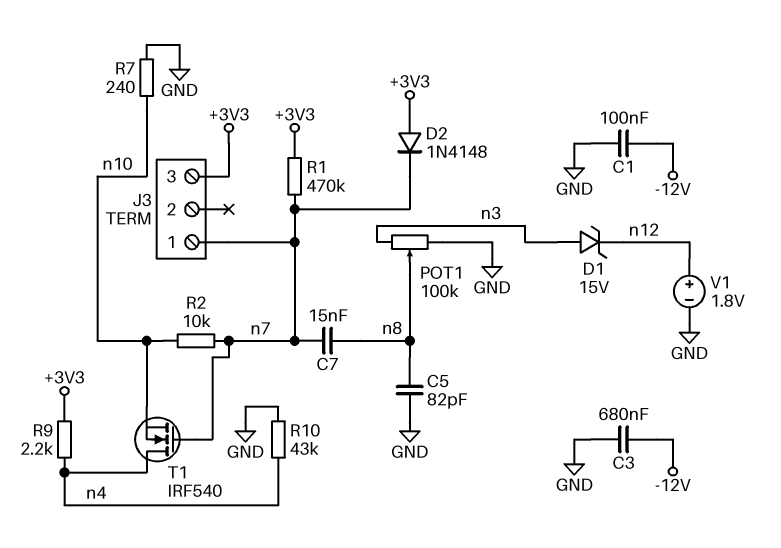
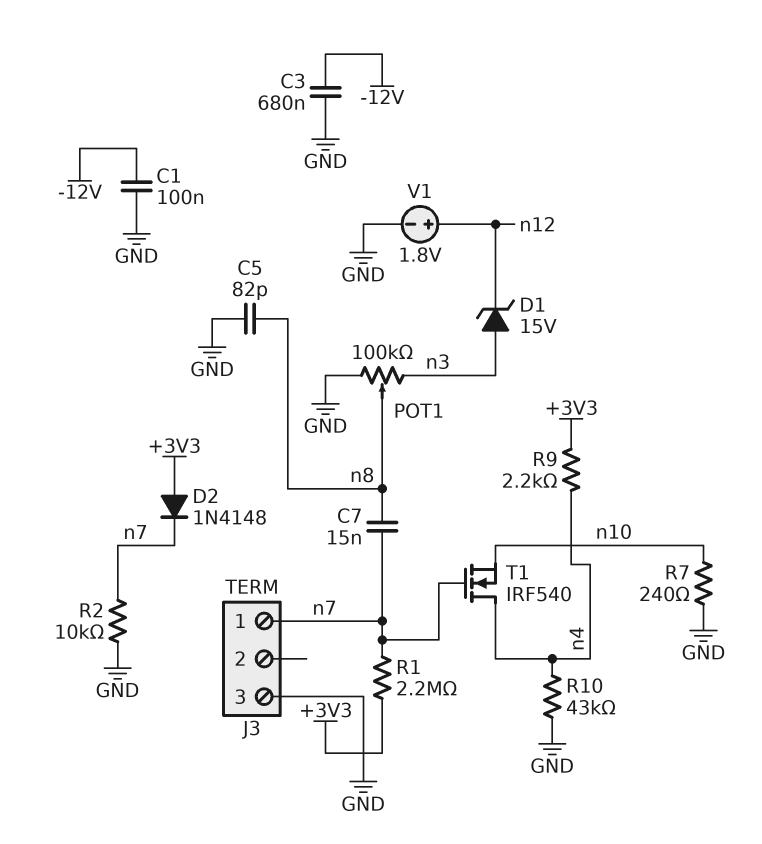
J3 pin 3: +3V3 -> GND
R1: 470k (+3V3, n7) -> 2.2M (+3V3, n7)
R2: 10k (n7, n10) -> 10k (GND, n7)

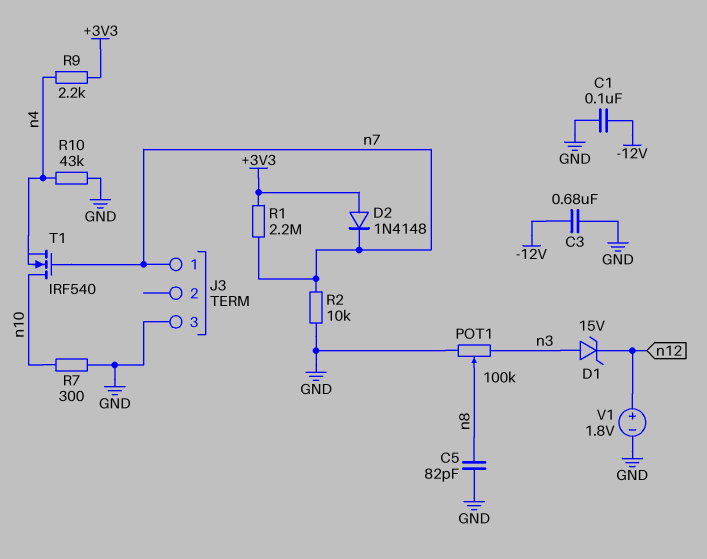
C7: 15nF (n7, n8) -> none
R7: 240 (GND, n10) -> 300 (GND, n10)
T1: NMOS IRF540 (G n7, D n4, S n10) -> NMOS IRF540 (G n7, D n10, S n4)

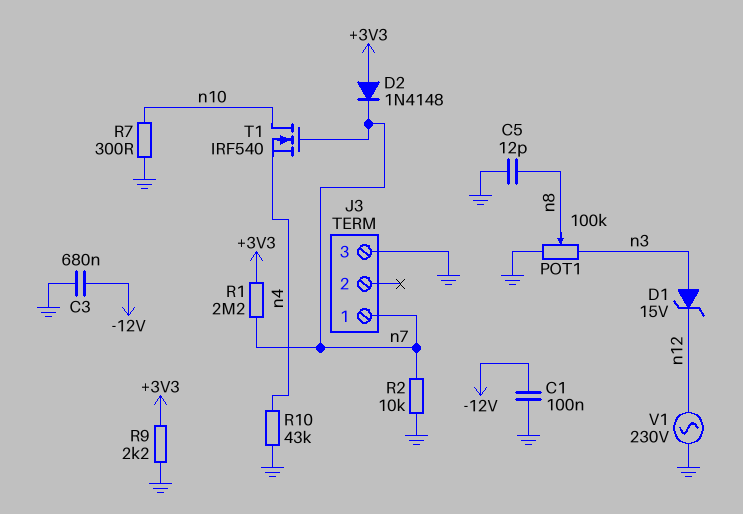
C5: 82pF (GND, n8) -> 12pF (GND, n8)
R9: 2.2k (+3V3, n4) -> 2.2k (+3V3, GND)
V1: 1.8V (plus n12, minus GND) -> AC 230V (GND, n12)

